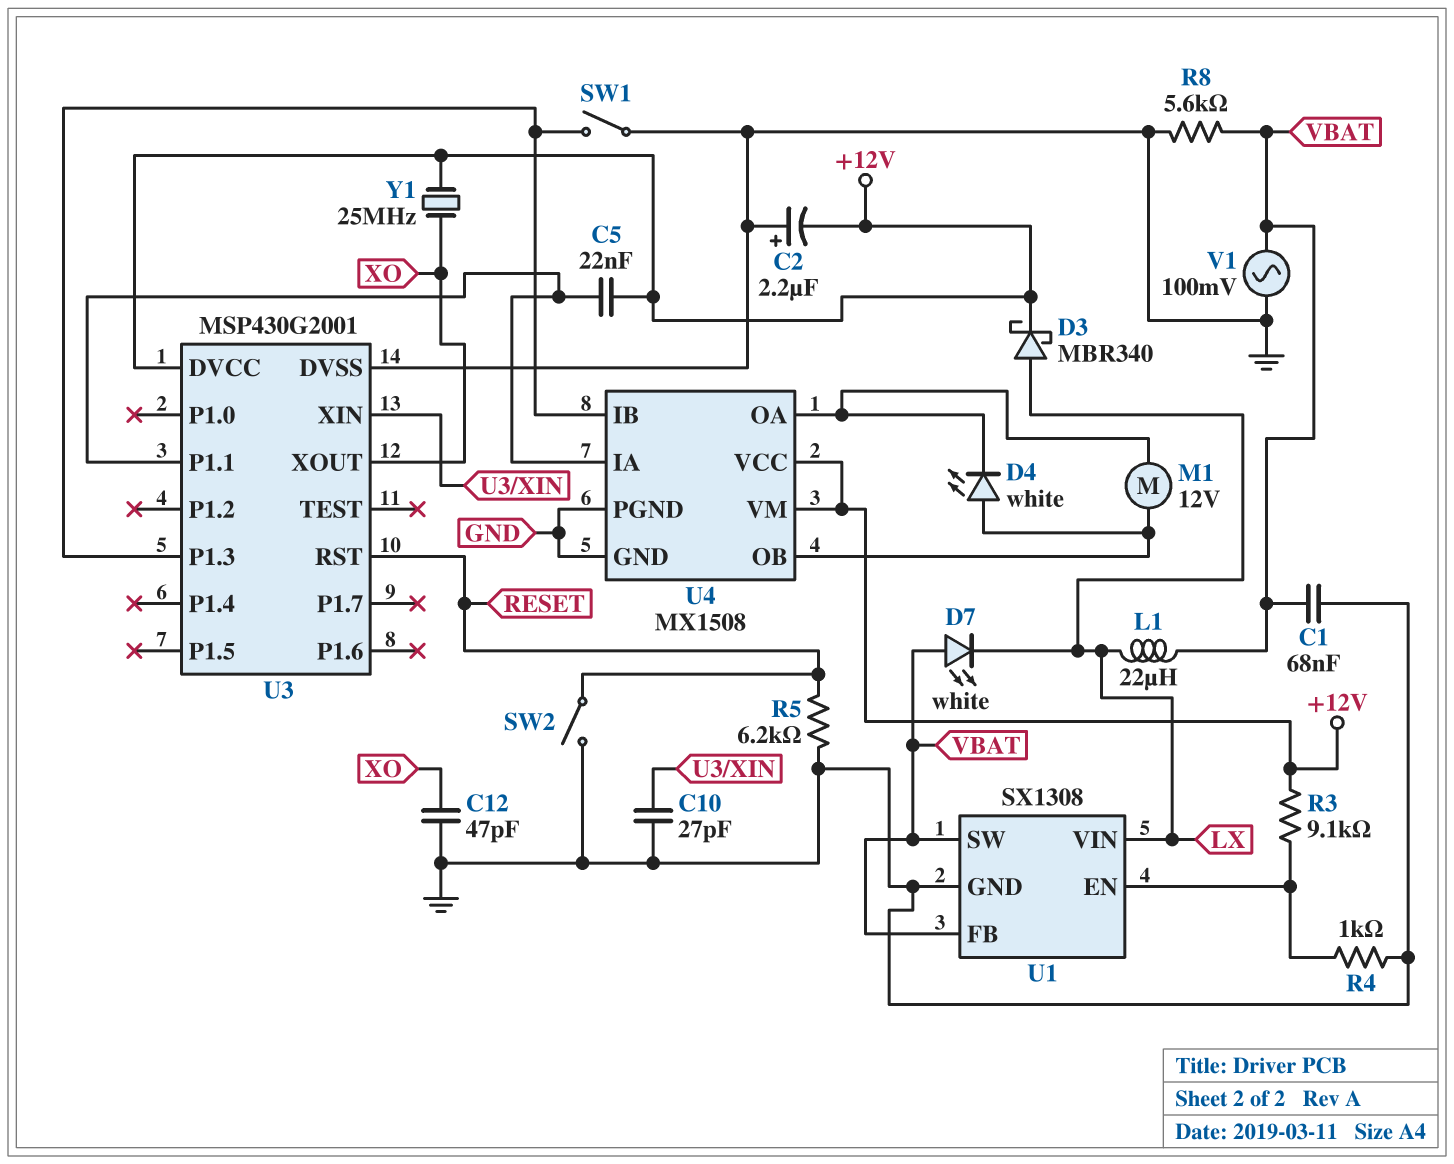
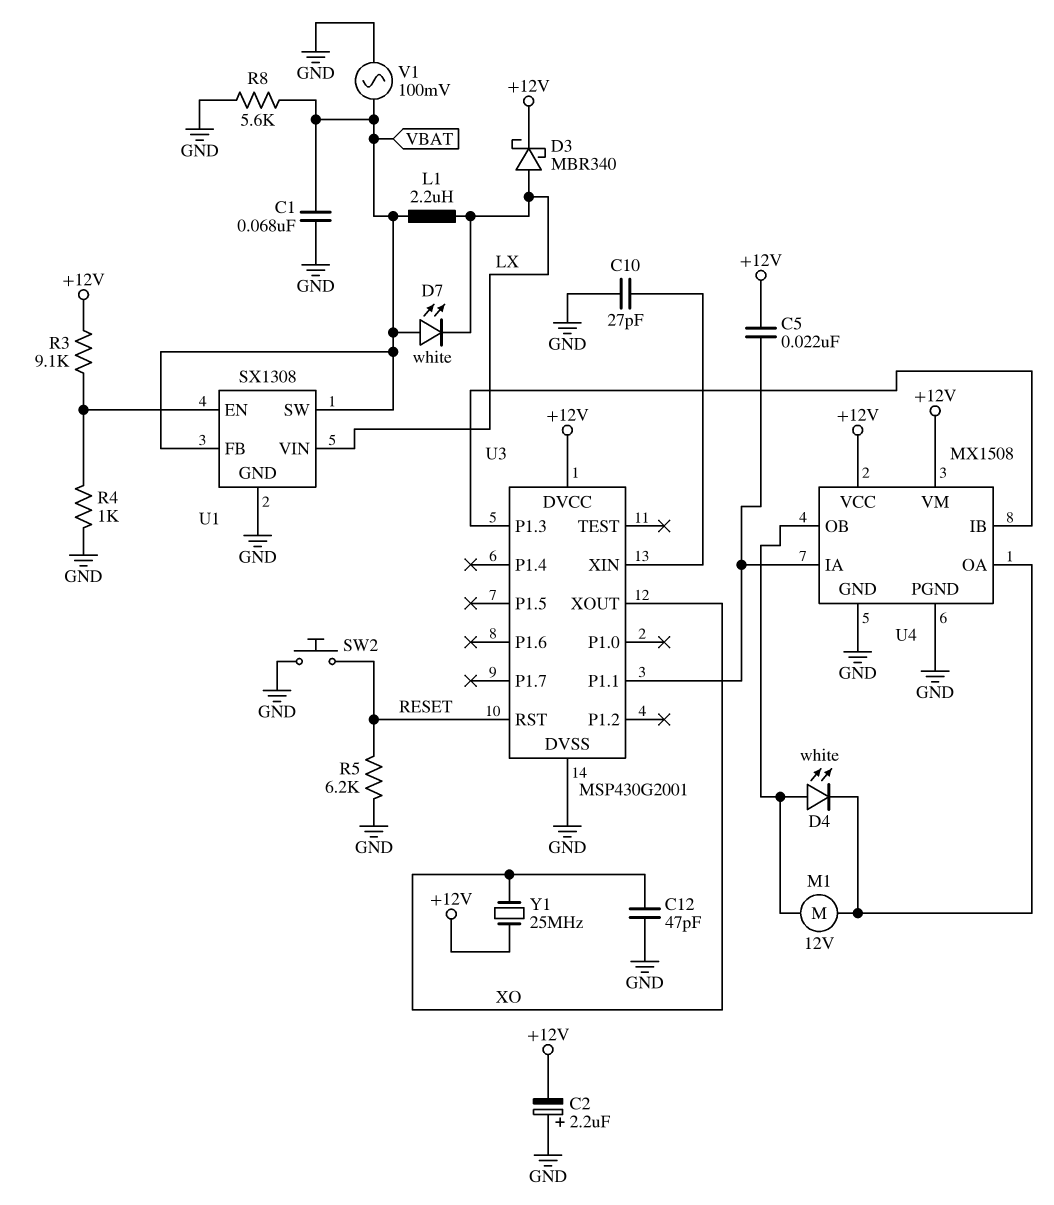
L1: 22uH (LX, VBAT) -> 2.2uH (LX, VBAT)
SW1: switch (GND, U3/P1.3) -> none
SW2: switch (GND, RESET) -> button (GND, RESET)

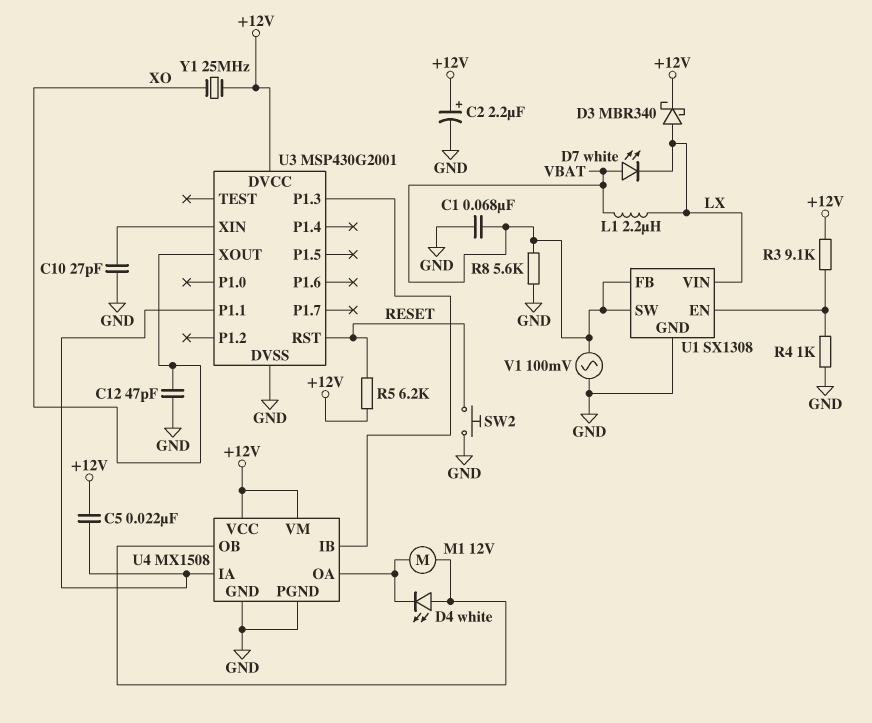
C2: 2.2uF (plus GND, minus +12V) -> 2.2uF (plus +12V, minus GND)
R5: 6.2k (GND, RESET) -> 6.2k (+12V, RESET)

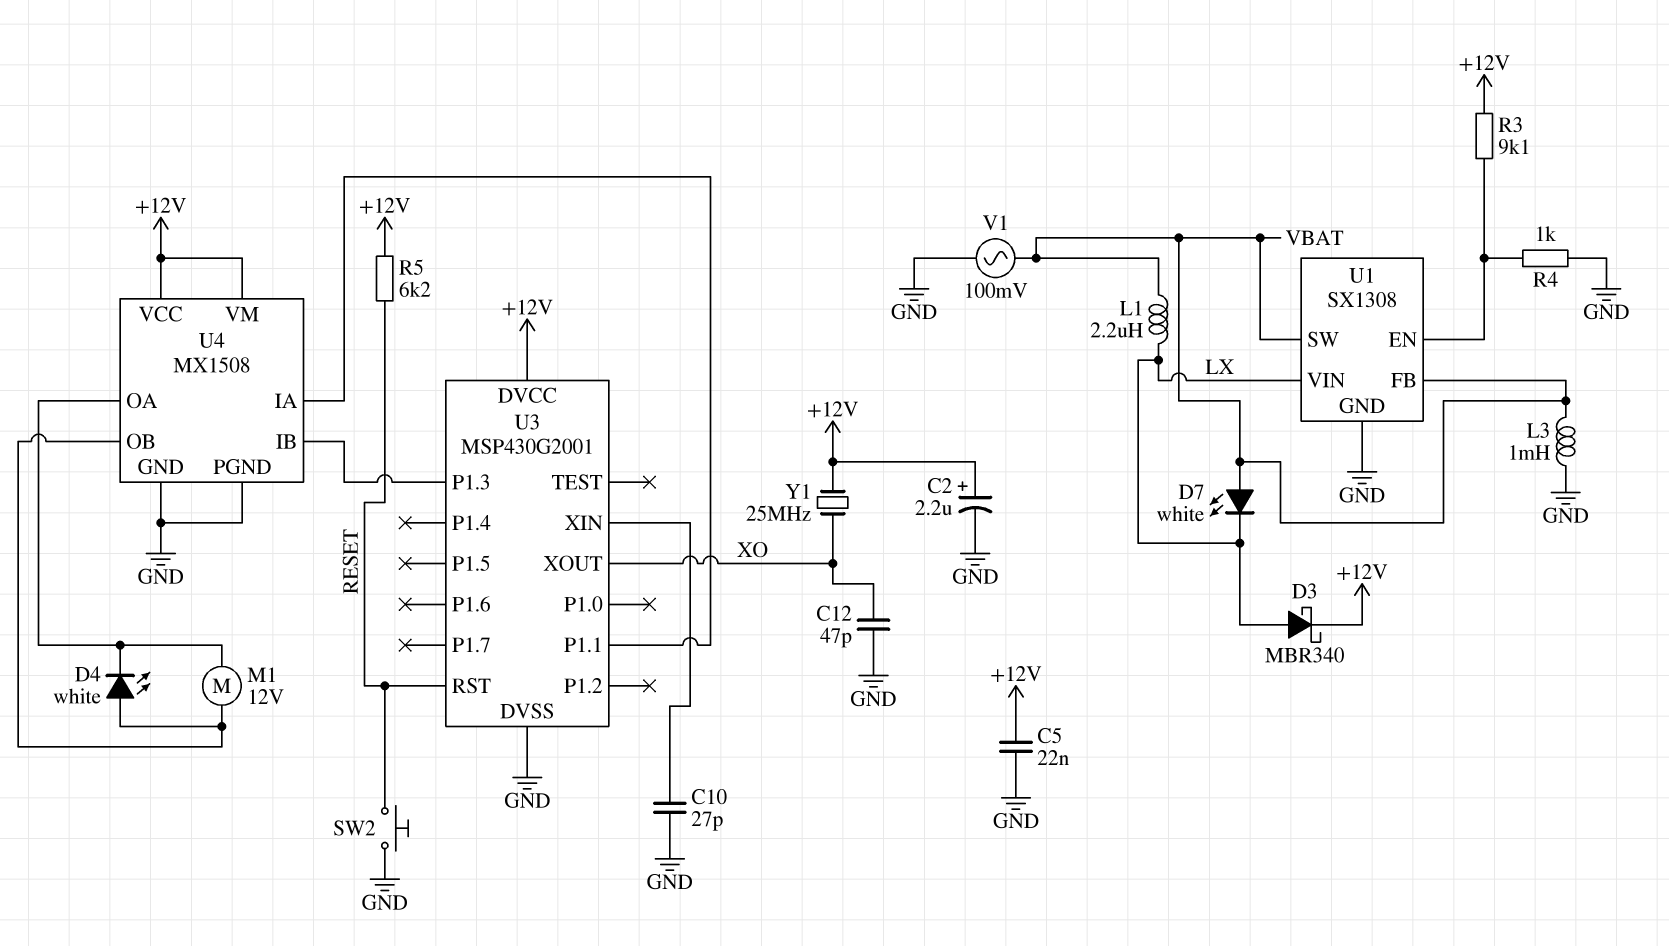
C1: 68nF (GND, VBAT) -> none
C5: 22nF (+12V, U3/P1.1) -> 22nF (+12V, GND)
L3: none -> 1mH (GND, VBAT)
R8: 5.6k (GND, VBAT) -> none

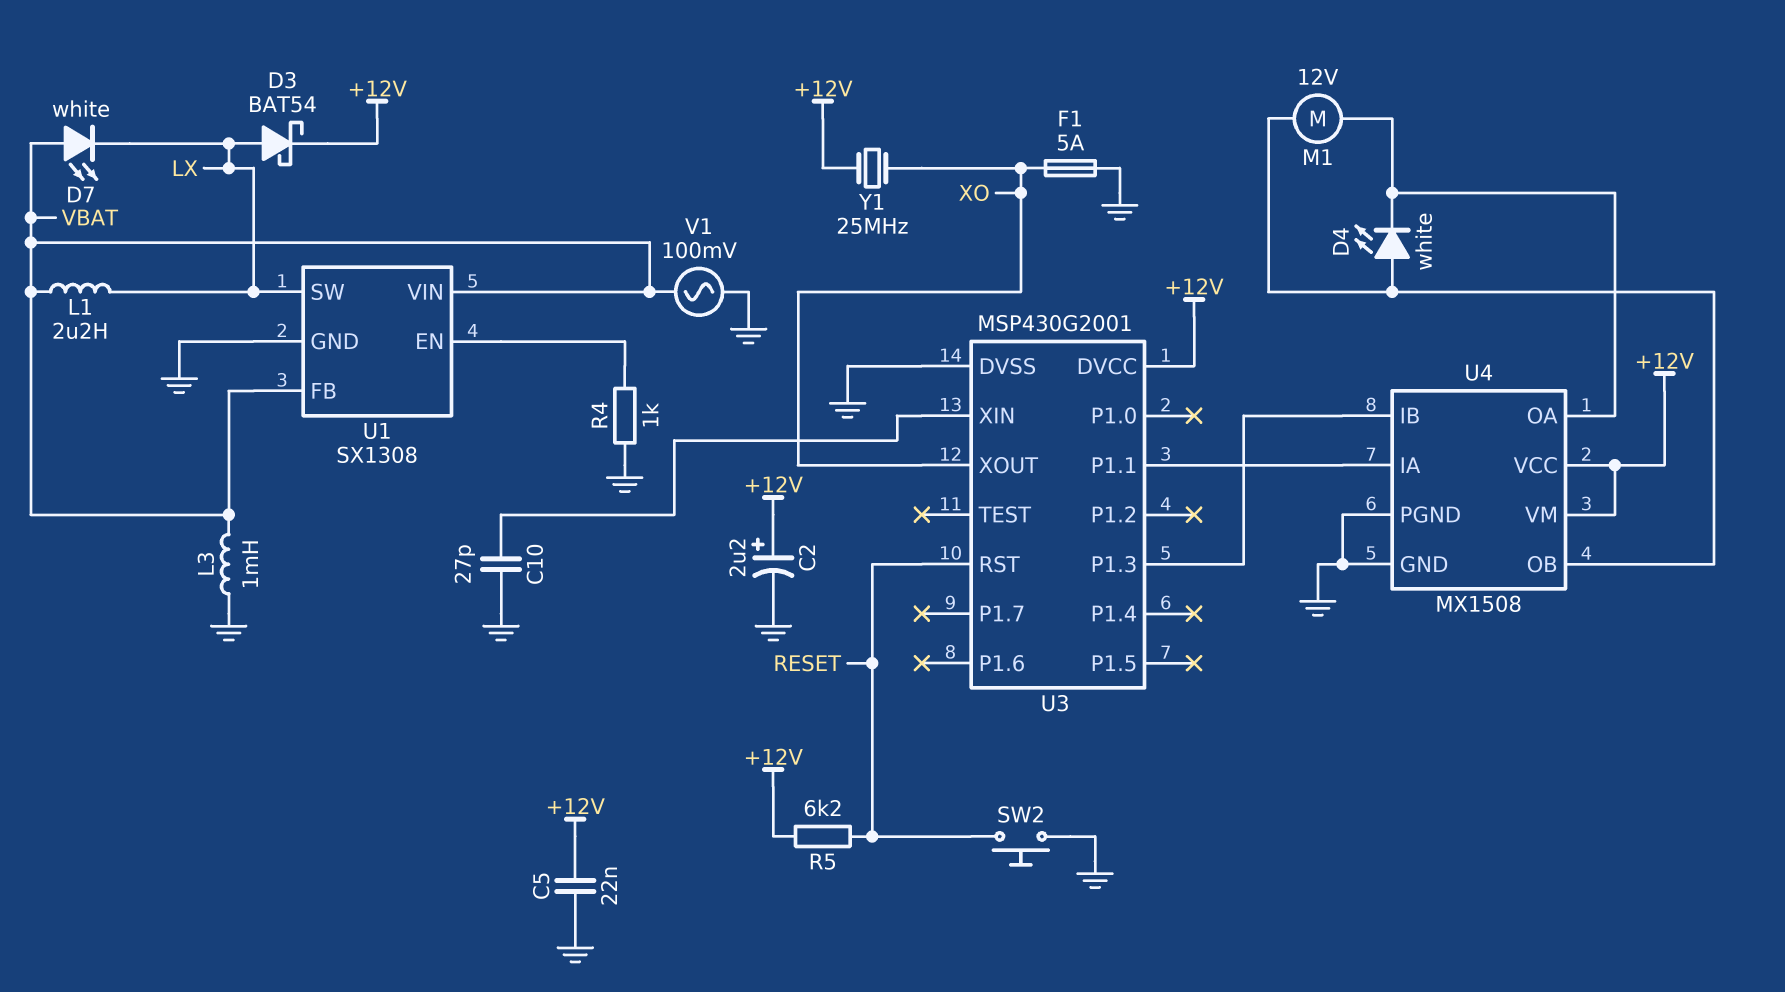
C12: 47pF (GND, XO) -> none
D3: schottky MBR340 (A LX, K +12V) -> schottky BAT54 (A LX, K +12V)
F1: none -> 5A (GND, XO)
R3: 9.1k (+12V, U1/EN) -> none
U1 pin SW: VBAT -> LX
U1 pin VIN: LX -> VBAT

